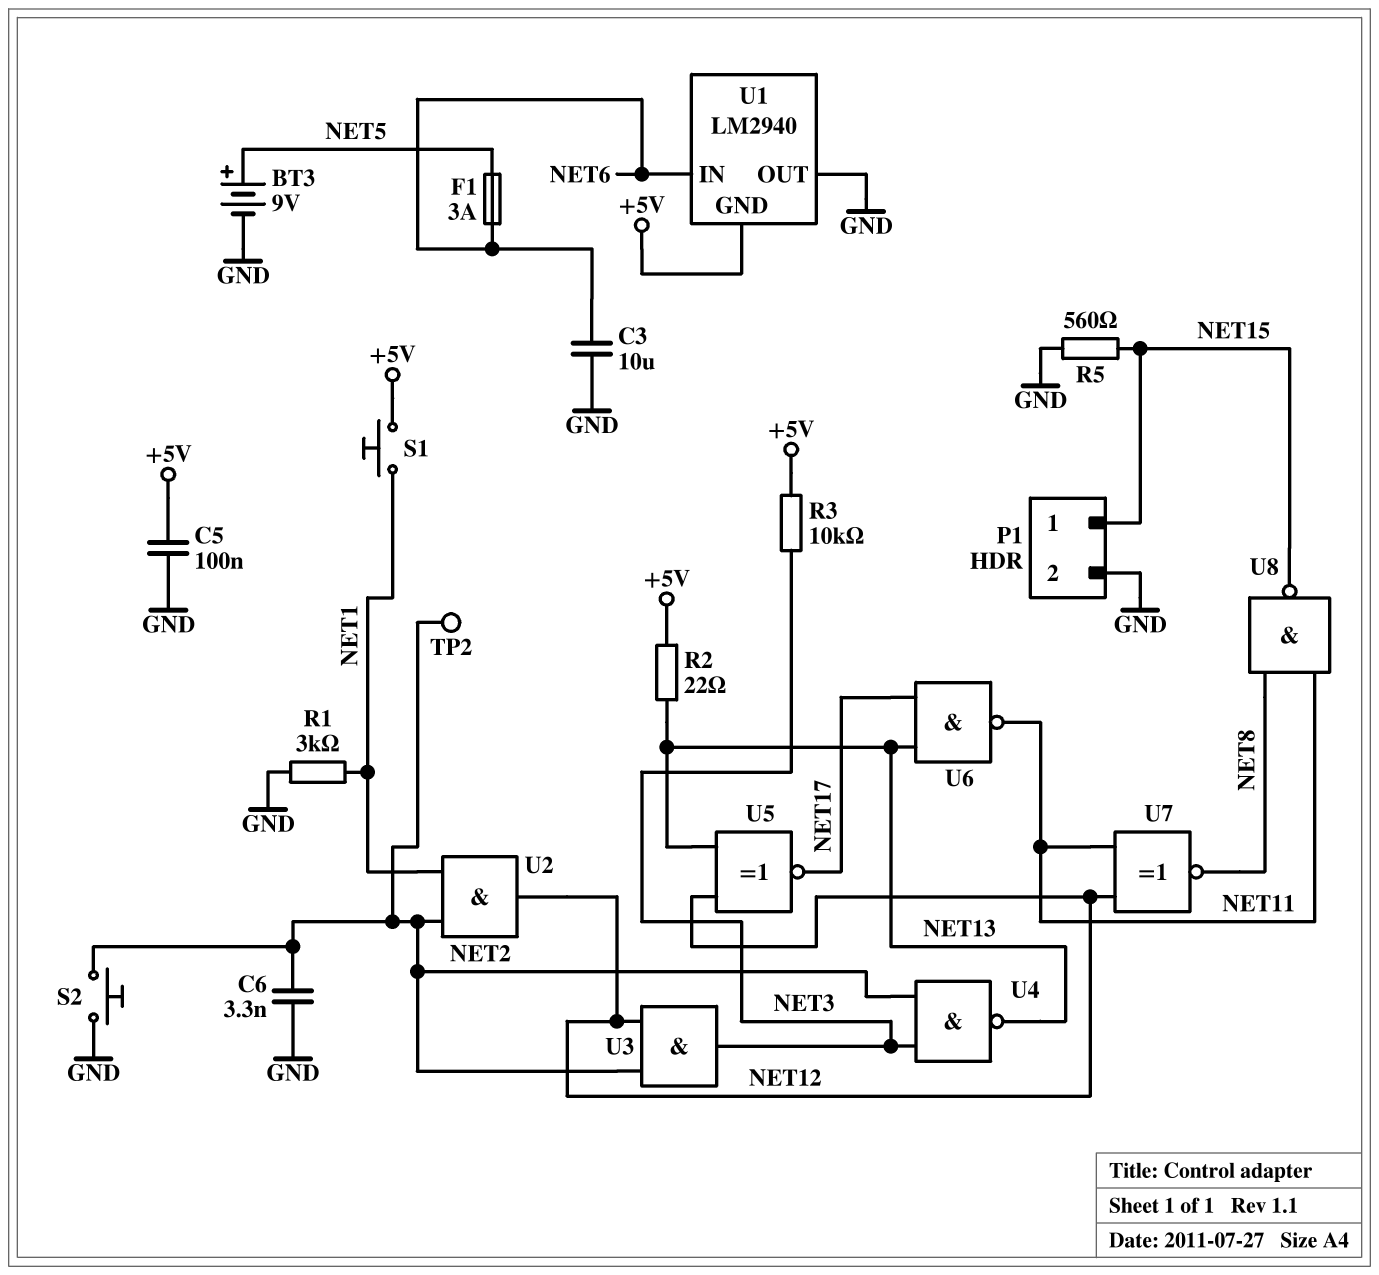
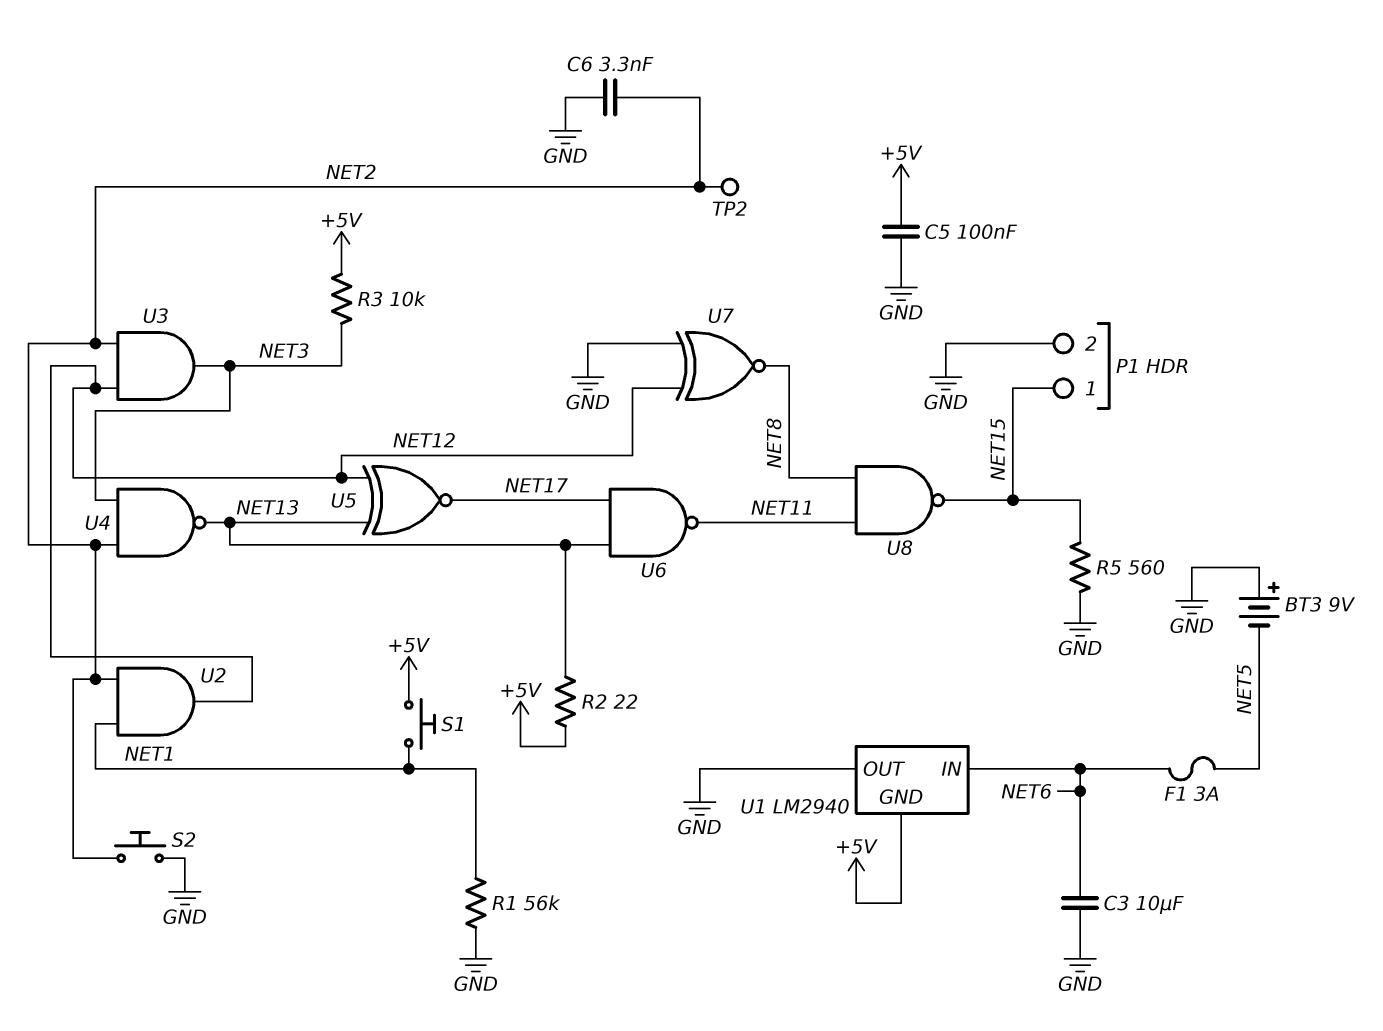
BT3: 9V (plus NET5, minus GND) -> 9V (plus GND, minus NET5)
R1: 3k (GND, NET1) -> 56k (GND, NET1)
U7: XNOR (in NET11, in NET12, out NET8) -> XNOR (in GND, in NET12, out NET8)

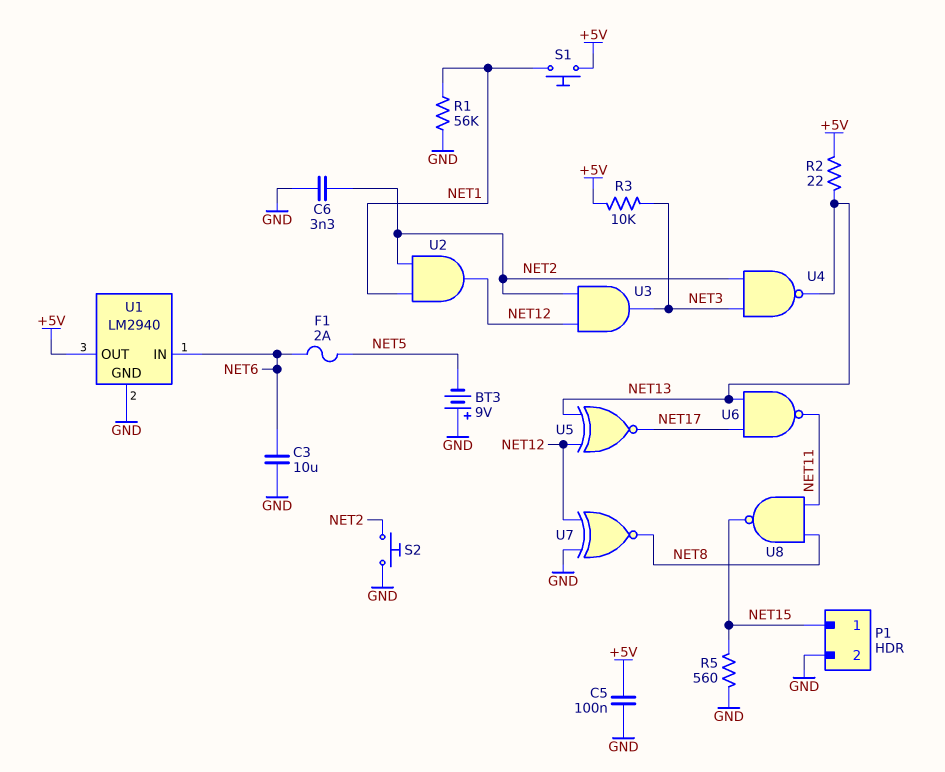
F1: 3A (NET5, NET6) -> 2A (NET5, NET6)
TP2: test point (NET2) -> none
U1 pin GND: +5V -> GND
U1 pin OUT: GND -> +5V

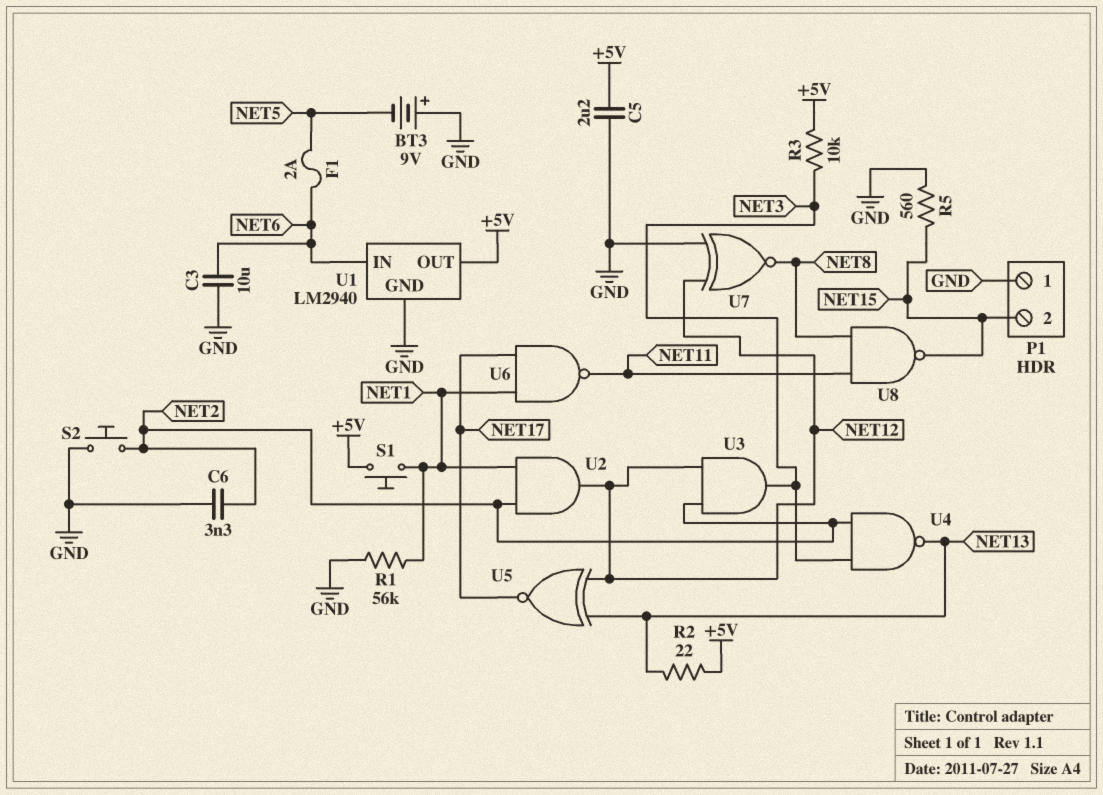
C5: 100nF (+5V, GND) -> 2.2uF (+5V, GND)
P1 pin 1: NET15 -> GND
P1 pin 2: GND -> NET15
U6: NAND (in NET13, in NET17, out NET11) -> NAND (in NET1, in NET17, out NET11)

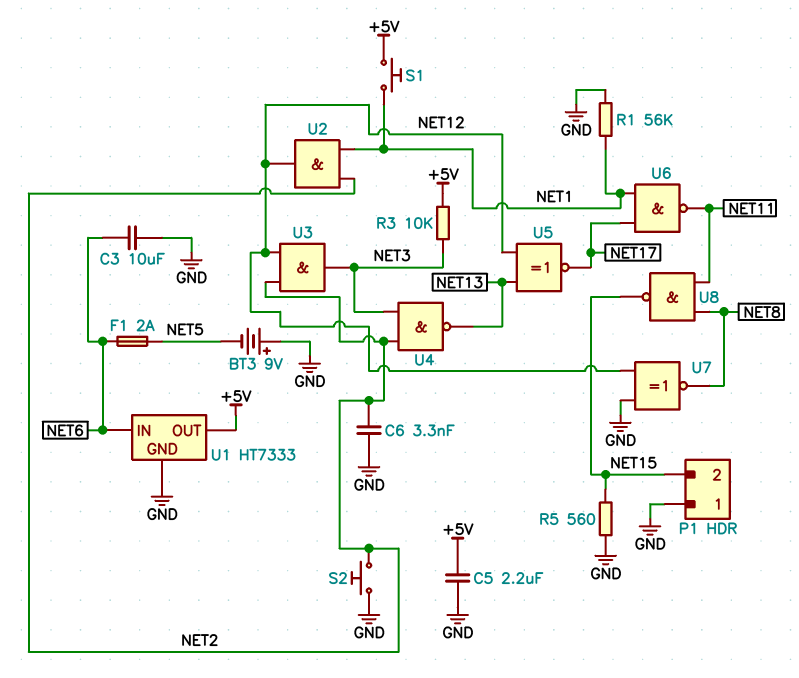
R2: 22 (+5V, NET13) -> none
U1: LM2940 -> HT7333

